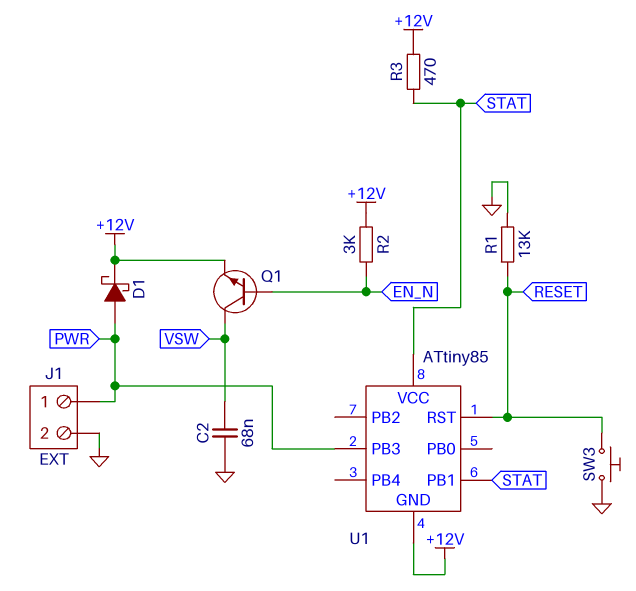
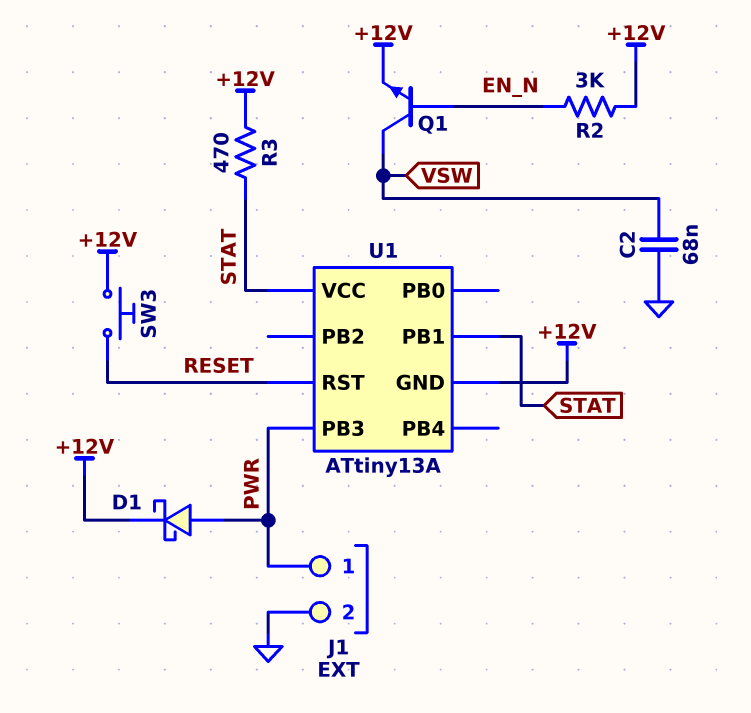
R1: 13k (GND, RESET) -> none
SW3: button (GND, RESET) -> button (+12V, RESET)
U1: ATtiny85 -> ATtiny13A

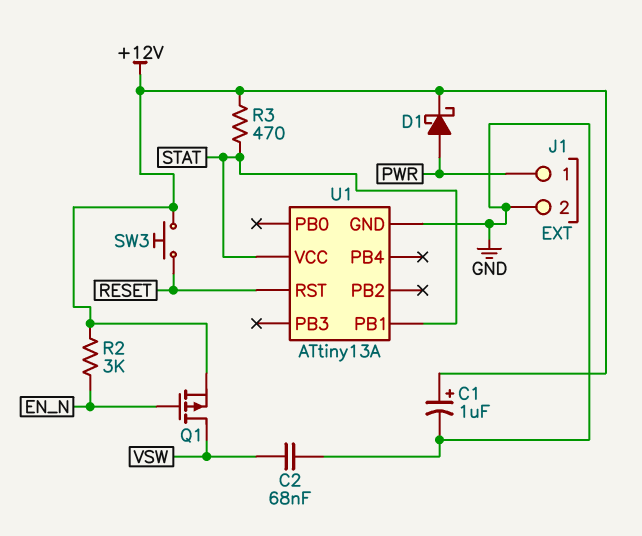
C1: none -> 1uF (plus +12V, minus GND)
Q1: NPN (B EN_N, C VSW, E +12V) -> PMOS (G EN_N, D VSW, S +12V)
U1 pin GND: +12V -> GND
U1 pin PB3: PWR -> none

